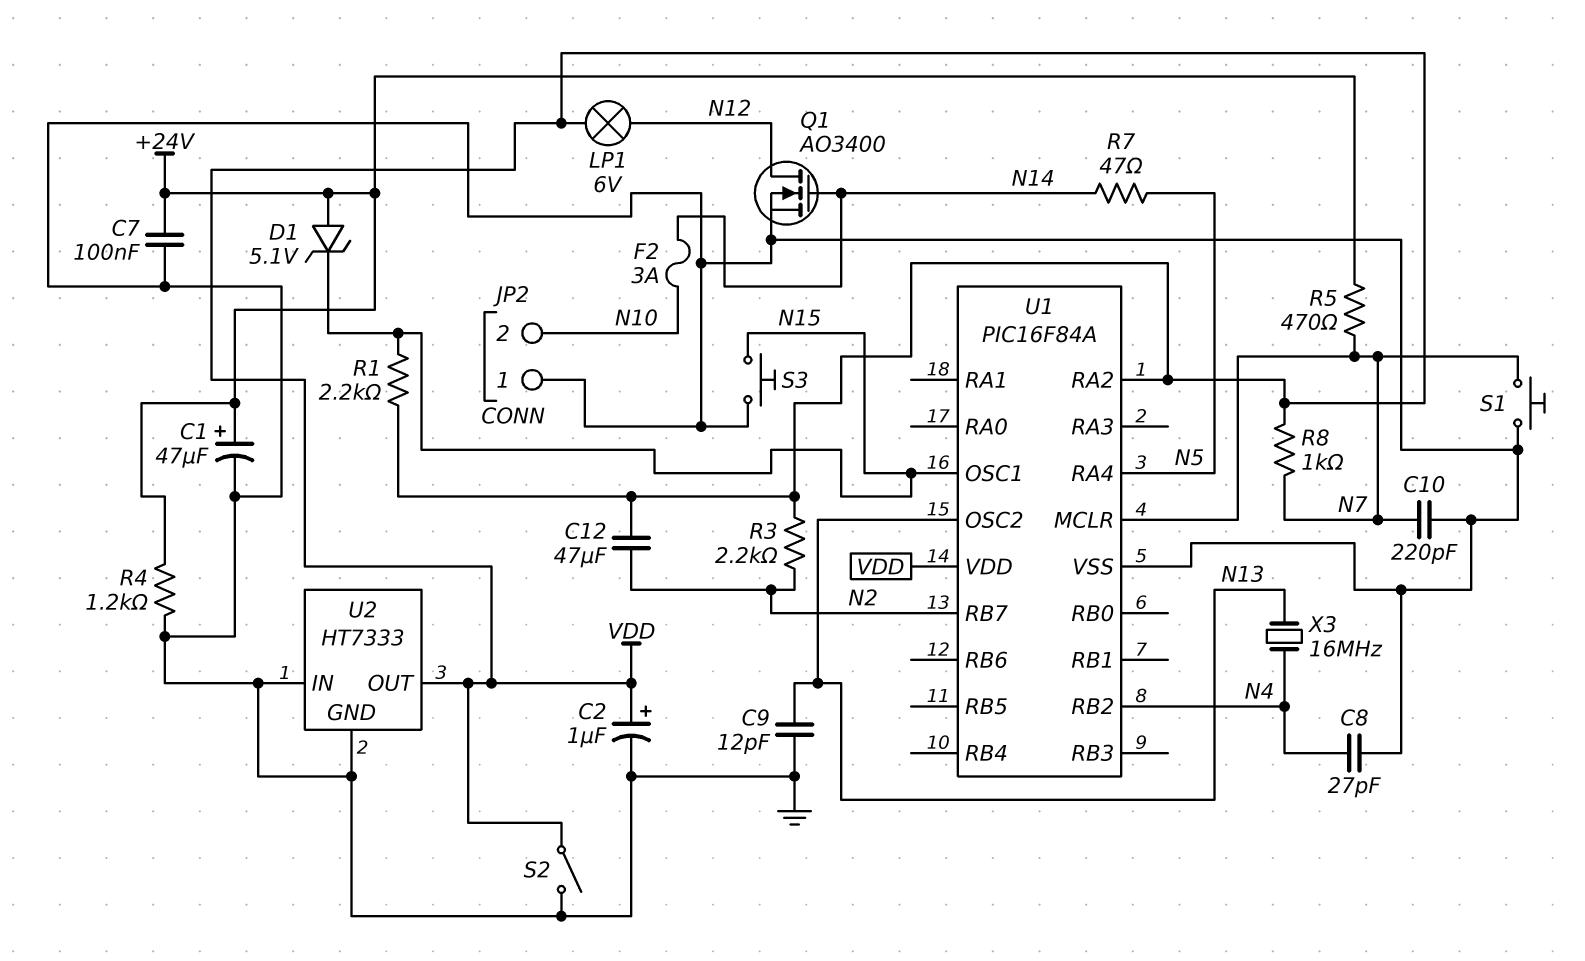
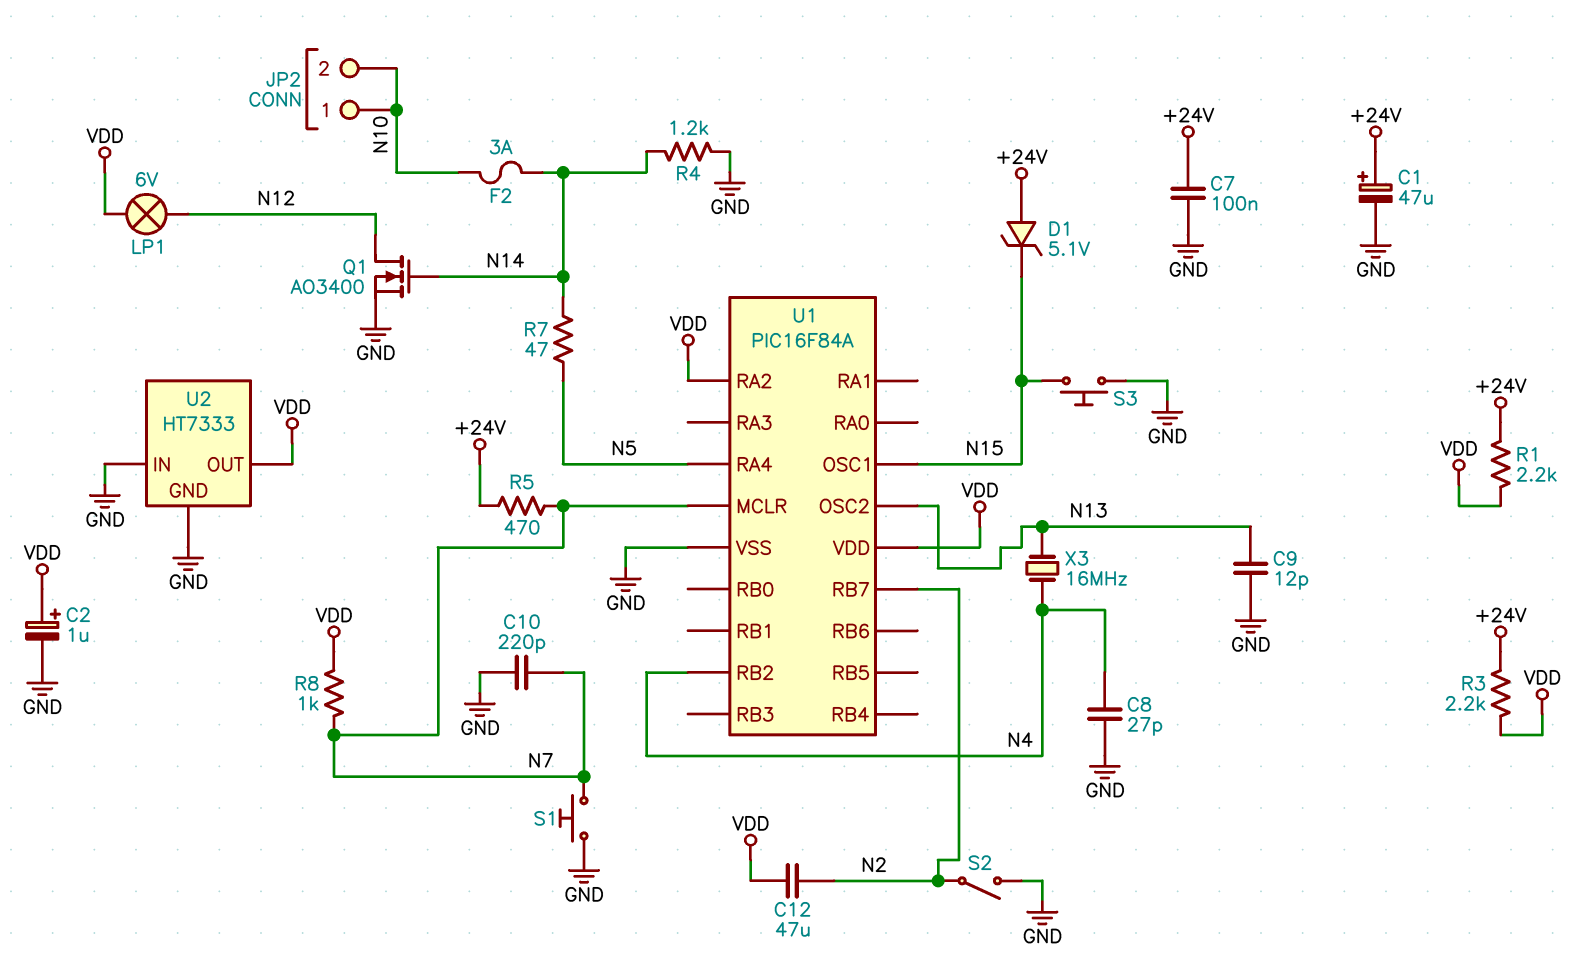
JP2 pin 1: GND -> N10
R1: 2.2k (N15, VDD) -> 2.2k (+24V, VDD)
R3: 2.2k (N2, VDD) -> 2.2k (+24V, VDD)
R4: 1.2k (+24V, GND) -> 1.2k (GND, N14)
S2: switch (GND, VDD) -> switch (GND, N2)

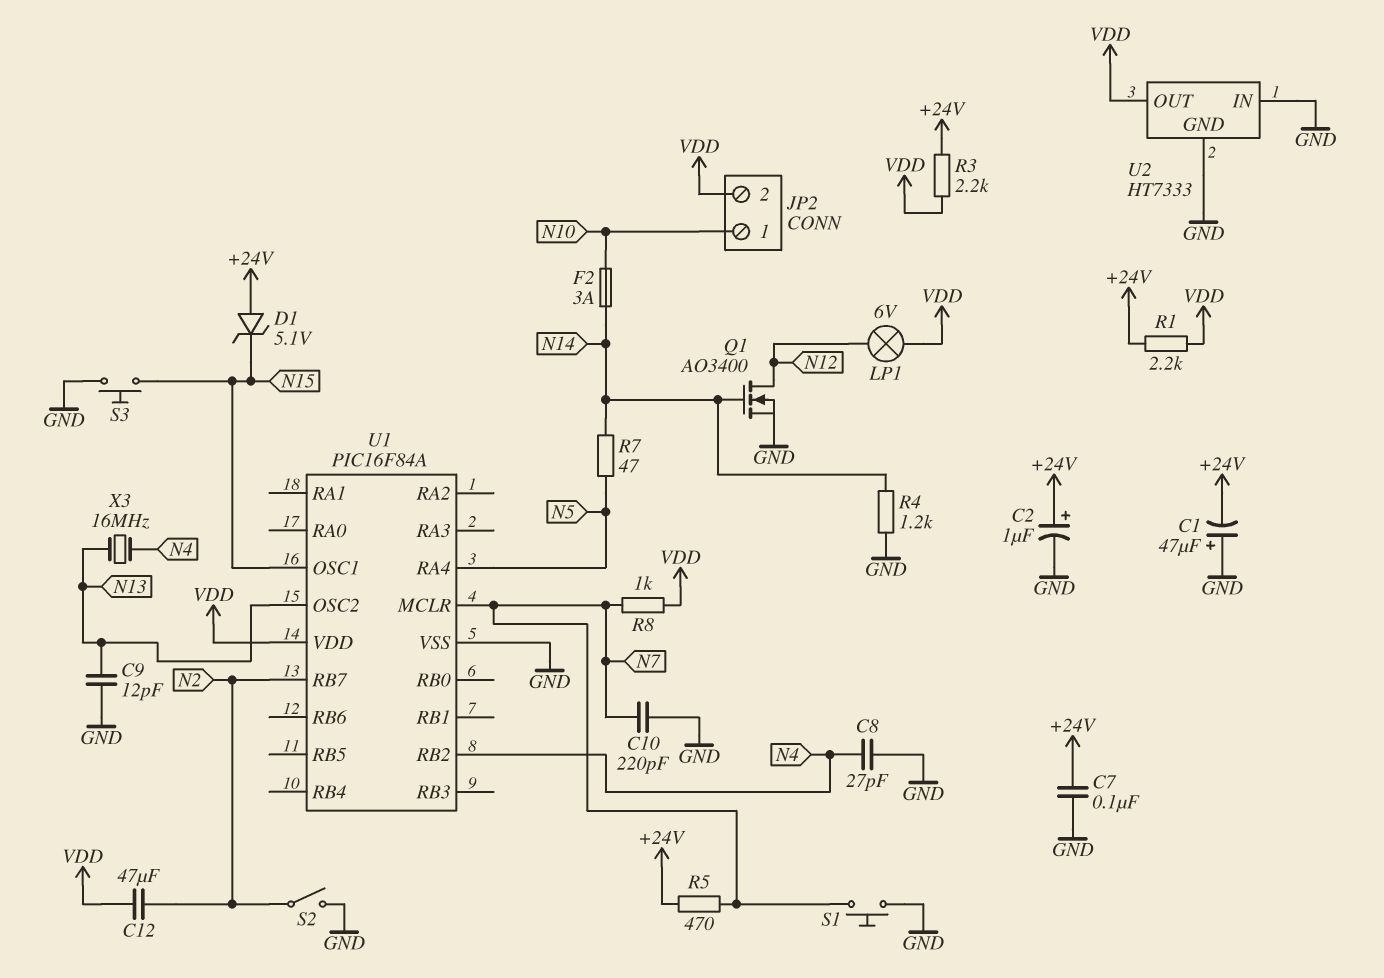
C1: 47uF (plus +24V, minus GND) -> 47uF (plus GND, minus +24V)
C2: 1uF (plus VDD, minus GND) -> 1uF (plus +24V, minus GND)
JP2 pin 2: N10 -> VDD
U1 pin RA2: VDD -> none

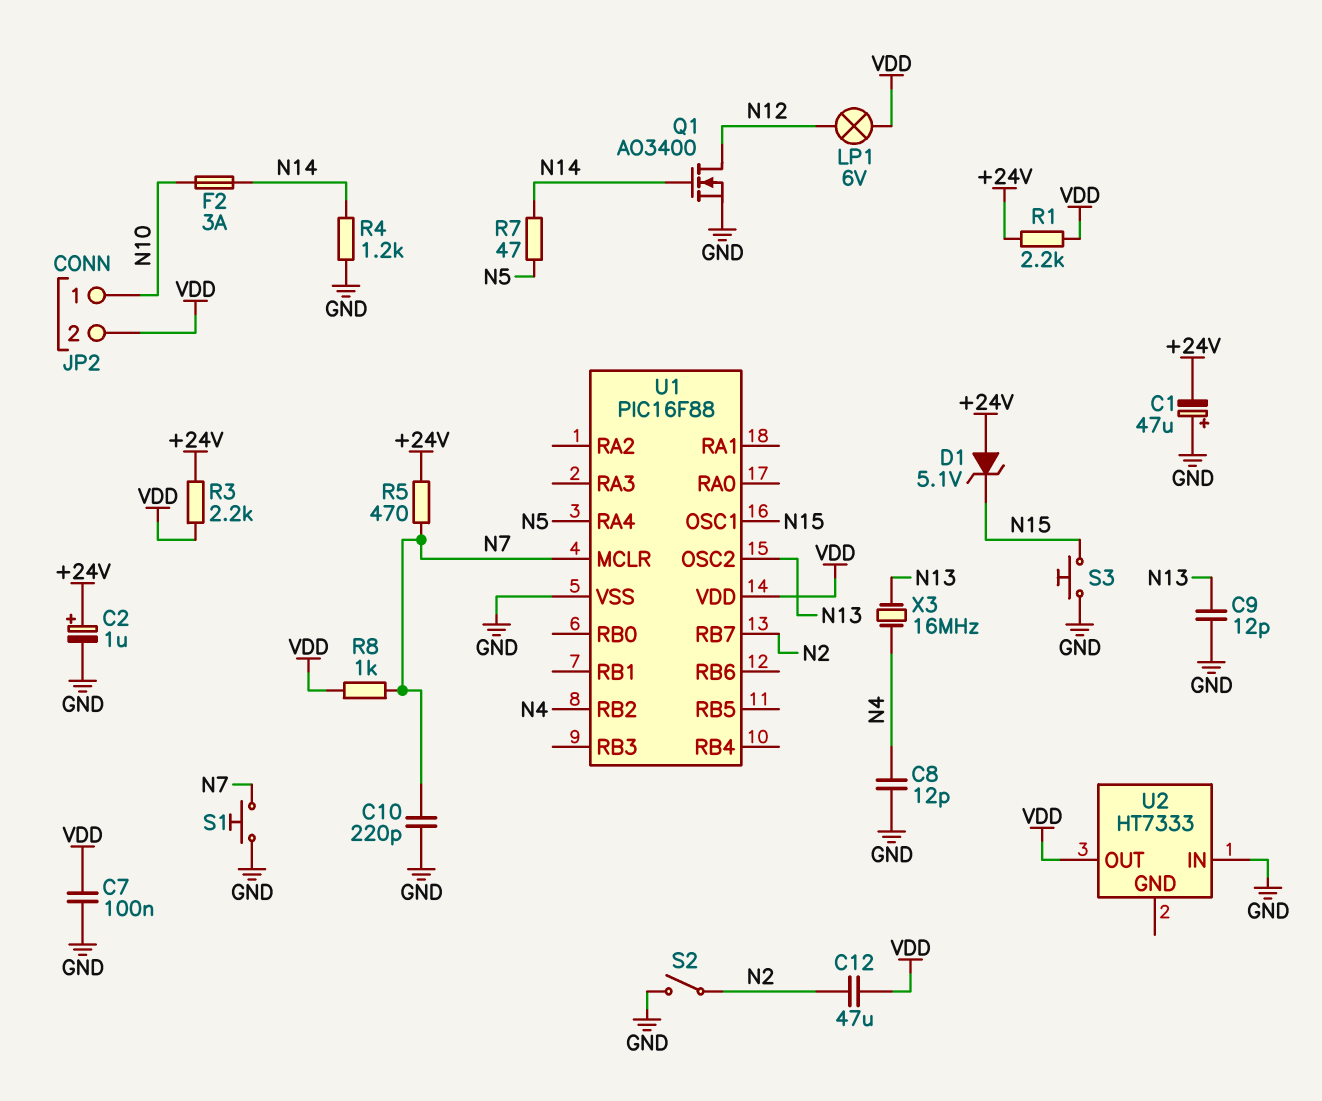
C7: 100nF (+24V, GND) -> 100nF (GND, VDD)
C8: 27pF (GND, N4) -> 12pF (GND, N4)
U1: PIC16F84A -> PIC16F88
U2 pin GND: GND -> none

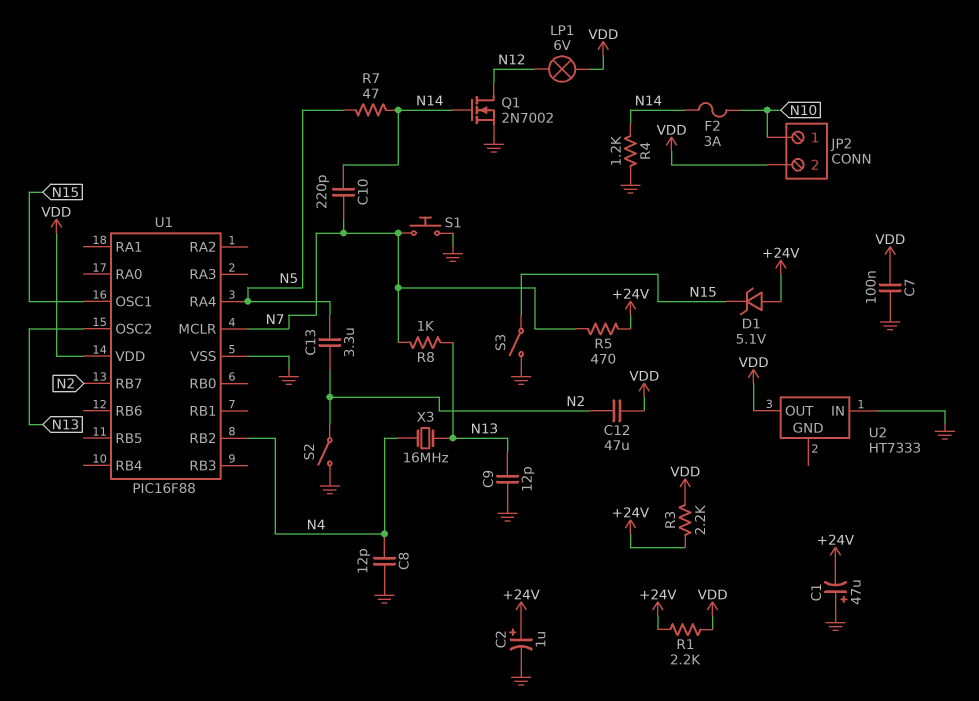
C10: 220pF (GND, N7) -> 220pF (N7, N14)
C13: none -> 3.3uF (N2, N5)
Q1: NMOS AO3400 (G N14, D N12, S GND) -> NMOS 2N7002 (G N14, D N12, S GND)
R8: 1k (N7, VDD) -> 1k (N7, N13)
S3: button (GND, N15) -> switch (GND, N15)

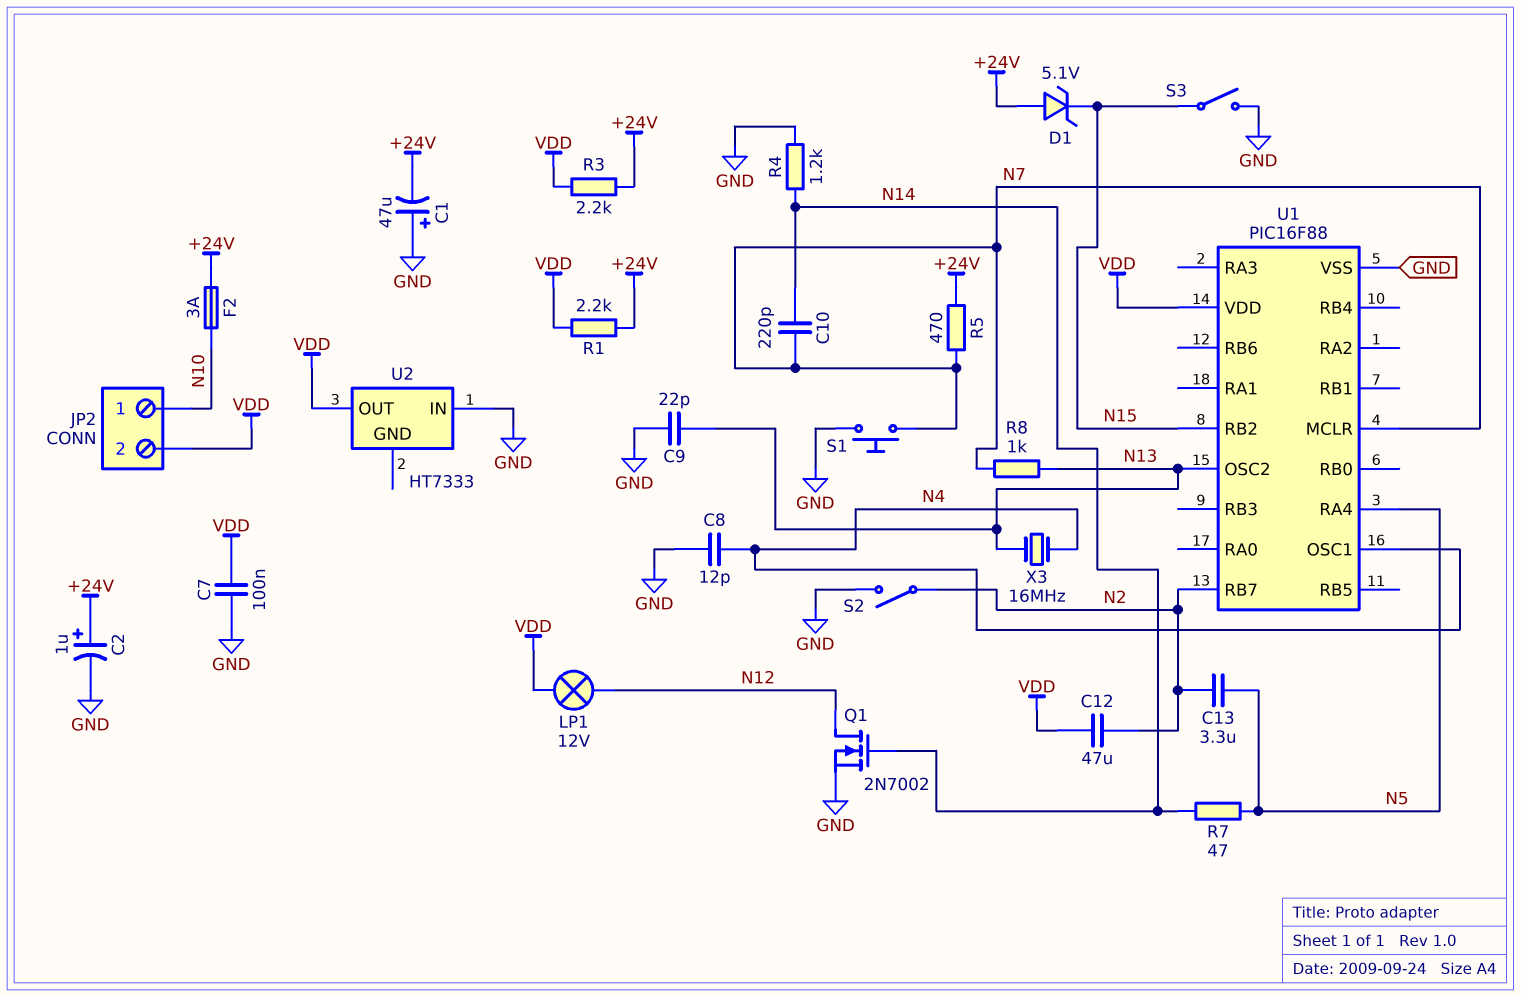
C9: 12pF (GND, N13) -> 22pF (GND, N13)
F2: 3A (N10, N14) -> 3A (+24V, N10)
LP1: lamp 6V (N12, VDD) -> lamp 12V (N12, VDD)
U1 pin OSC1: N15 -> N4
U1 pin RB2: N4 -> N15

